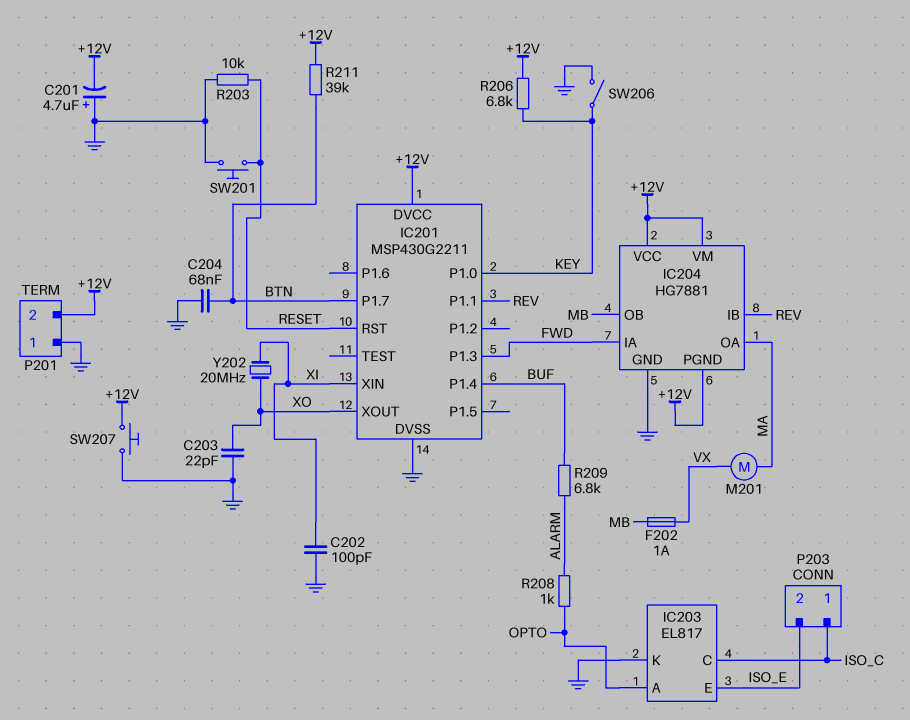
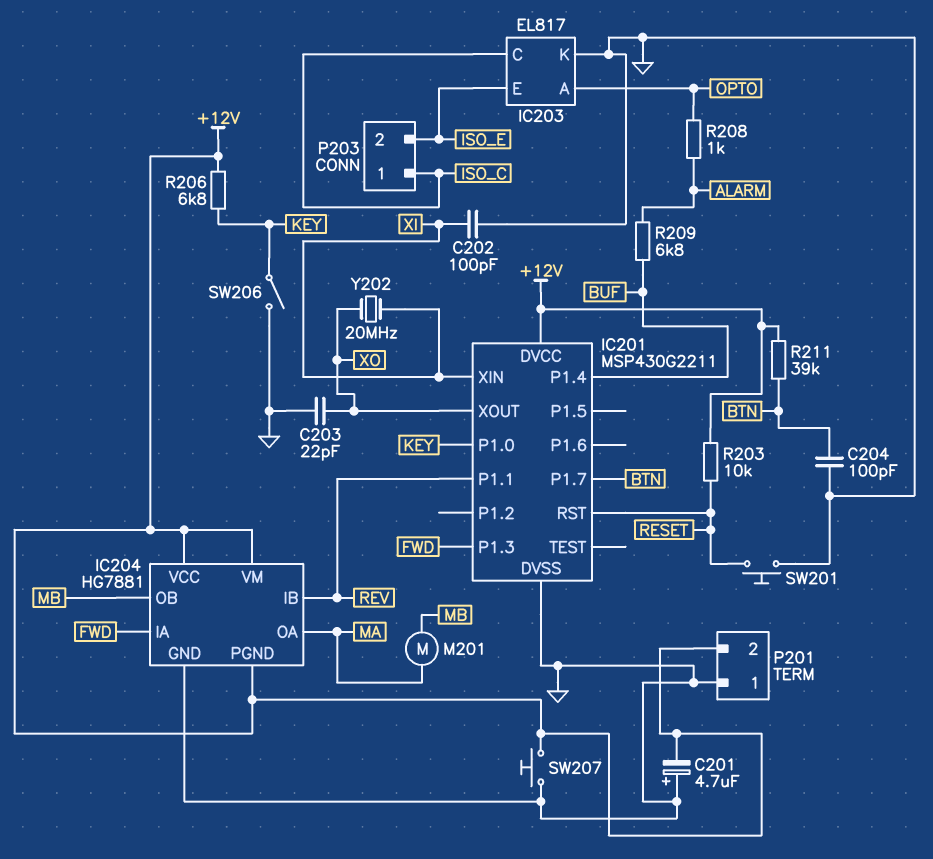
C204: 68nF (BTN, GND) -> 100pF (BTN, GND)
F202: 1A (MB, VX) -> none
M201: motor (MA, VX) -> motor (MA, MB)
R203: 10k (GND, RESET) -> 10k (+12V, RESET)

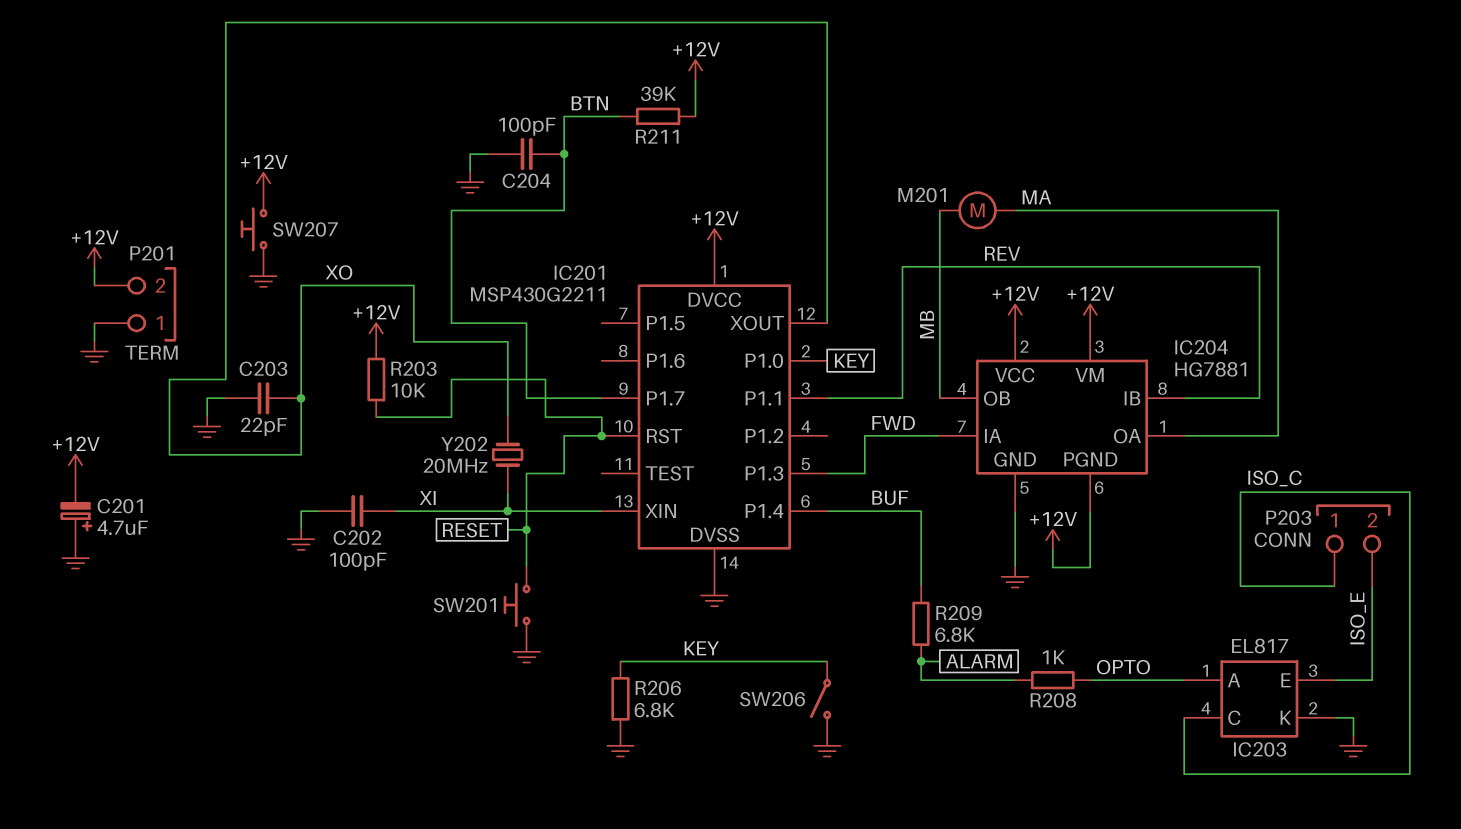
R206: 6.8k (+12V, KEY) -> 6.8k (GND, KEY)

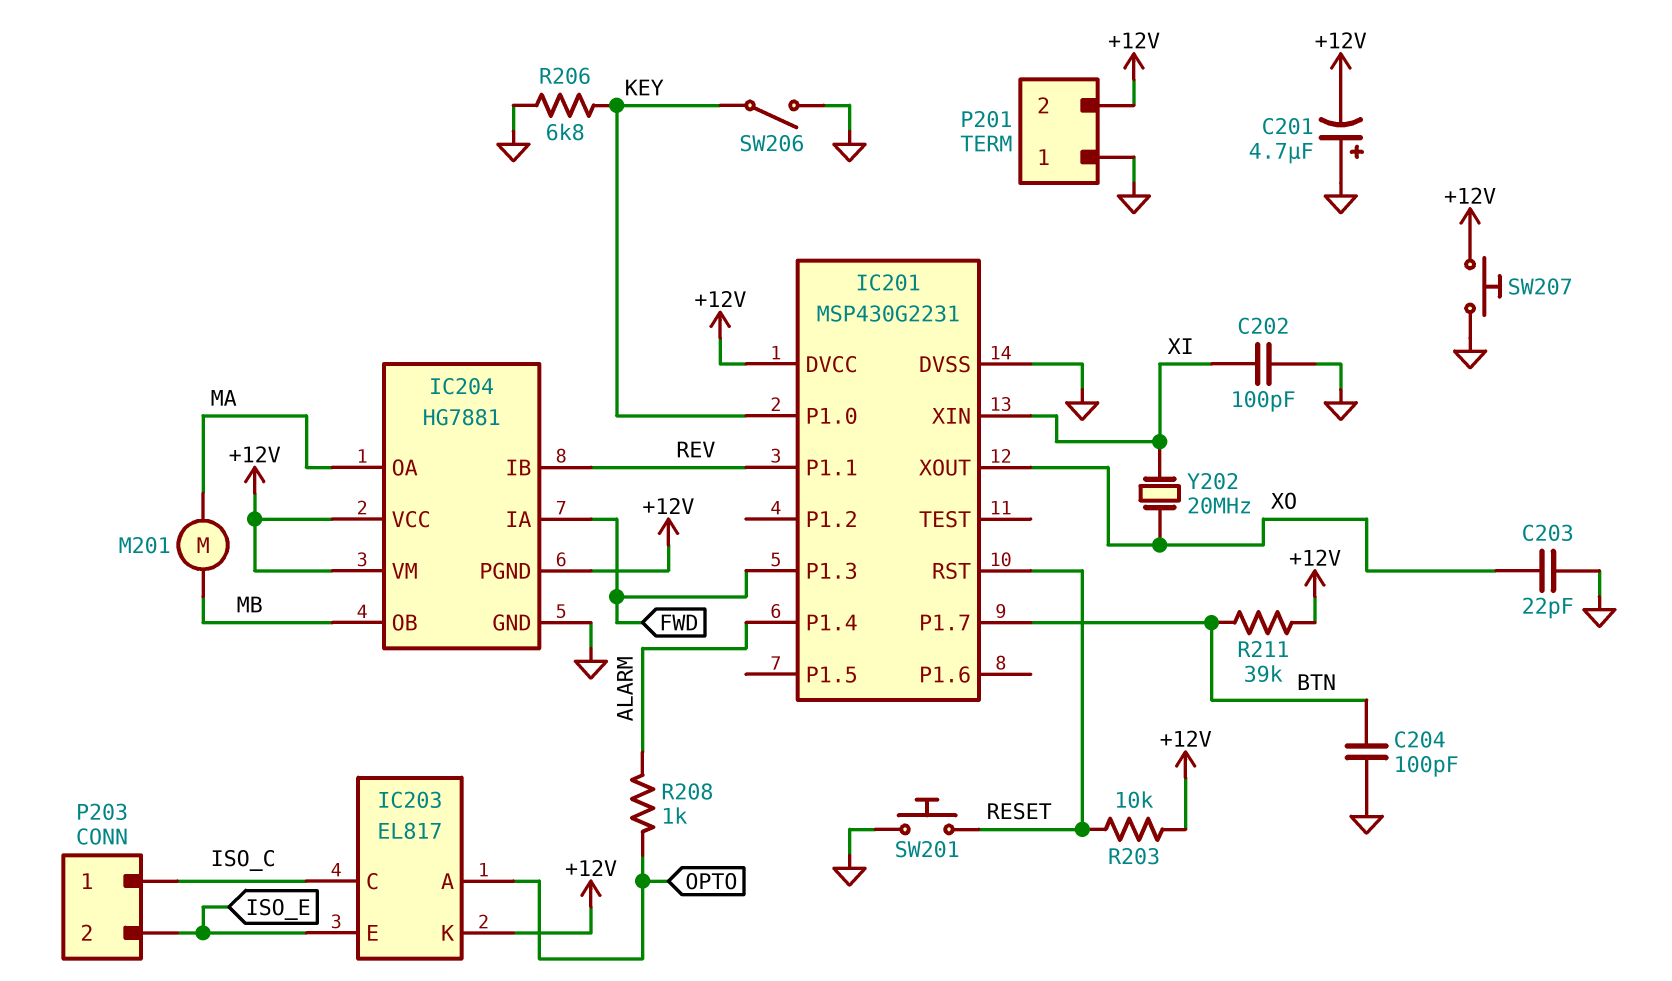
IC201: MSP430G2211 -> MSP430G2231
IC201 pin P1.4: BUF -> ALARM
IC203 pin K: GND -> +12V
R209: 6.8k (ALARM, BUF) -> none

